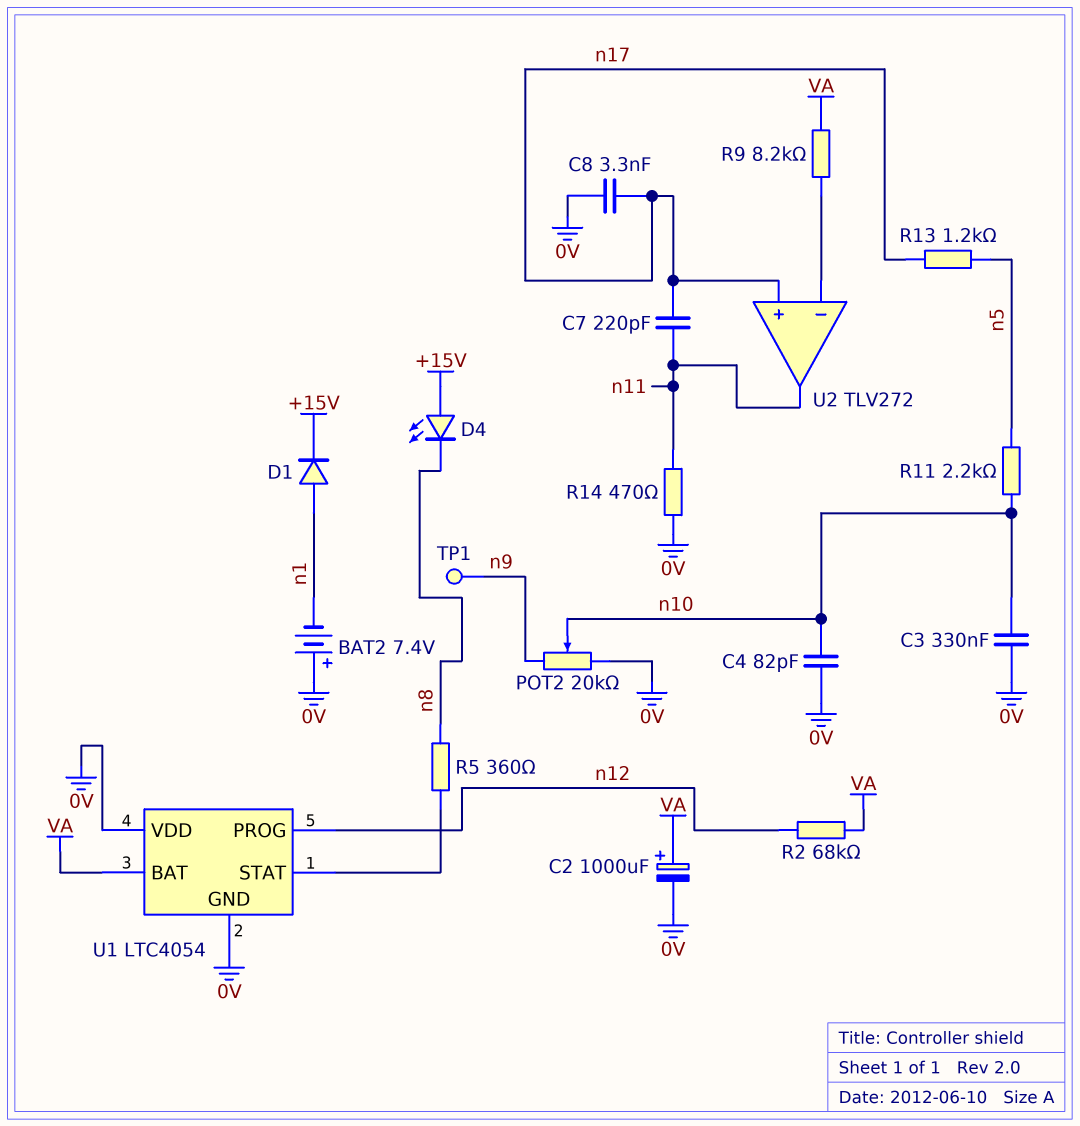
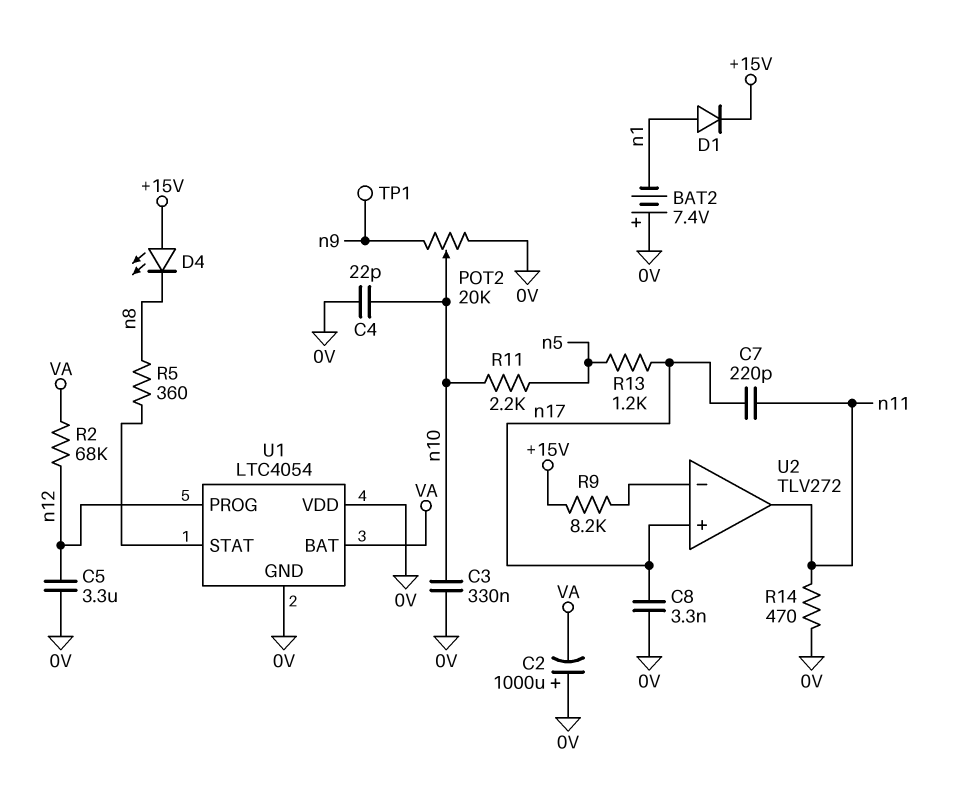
C2: 1000uF (plus VA, minus 0V) -> 1000uF (plus 0V, minus VA)
C4: 82pF (0V, n10) -> 22pF (0V, n10)
C5: none -> 3.3uF (0V, n12)
R9: 8.2k (U2/in-, VA) -> 8.2k (+15V, U2/in-)

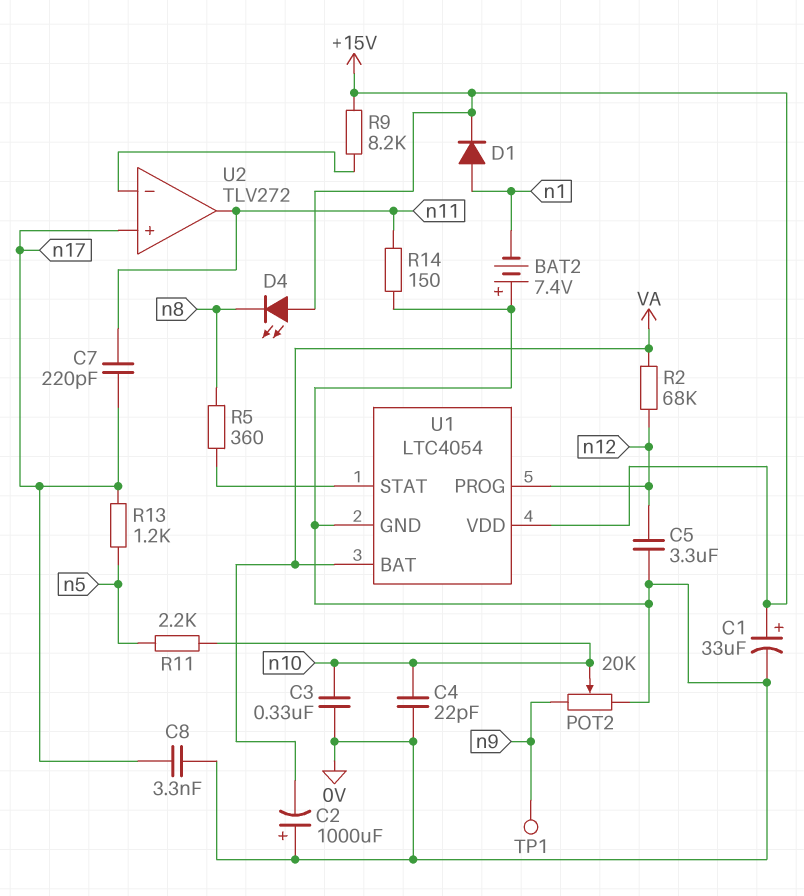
C1: none -> 33uF (plus +15V, minus 0V)
R14: 470 (0V, n11) -> 150 (0V, n11)
U1 pin VDD: 0V -> +15V

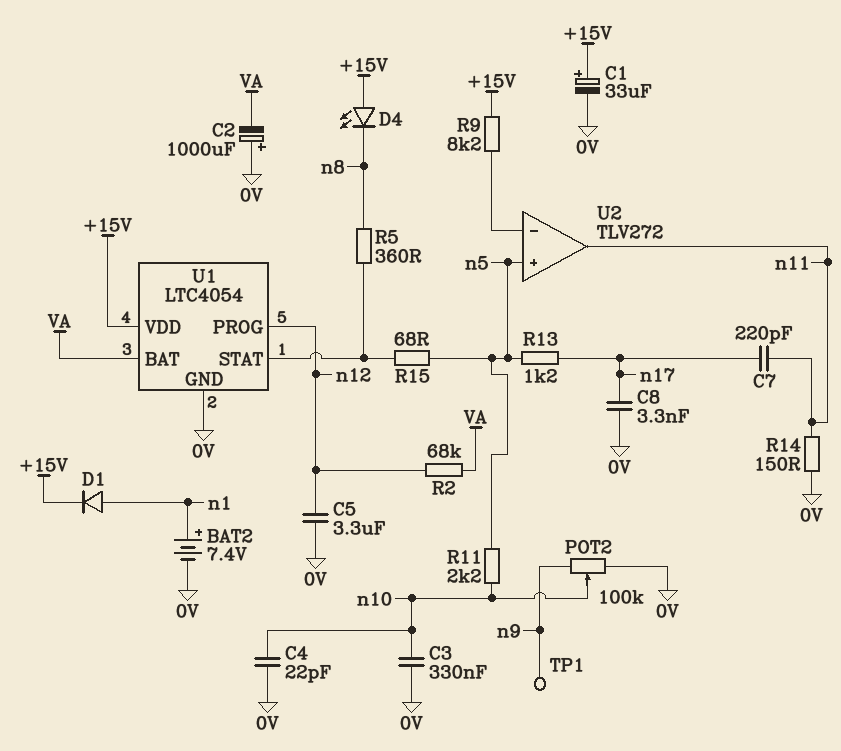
BAT2: 7.4V (plus 0V, minus n1) -> 7.4V (plus n1, minus 0V)
POT2: 20k (0V, n9, wiper n10) -> 100k (0V, n9, wiper n10)
R15: none -> 68 (U1/STAT, n5)
U2 pin in+: n17 -> n5

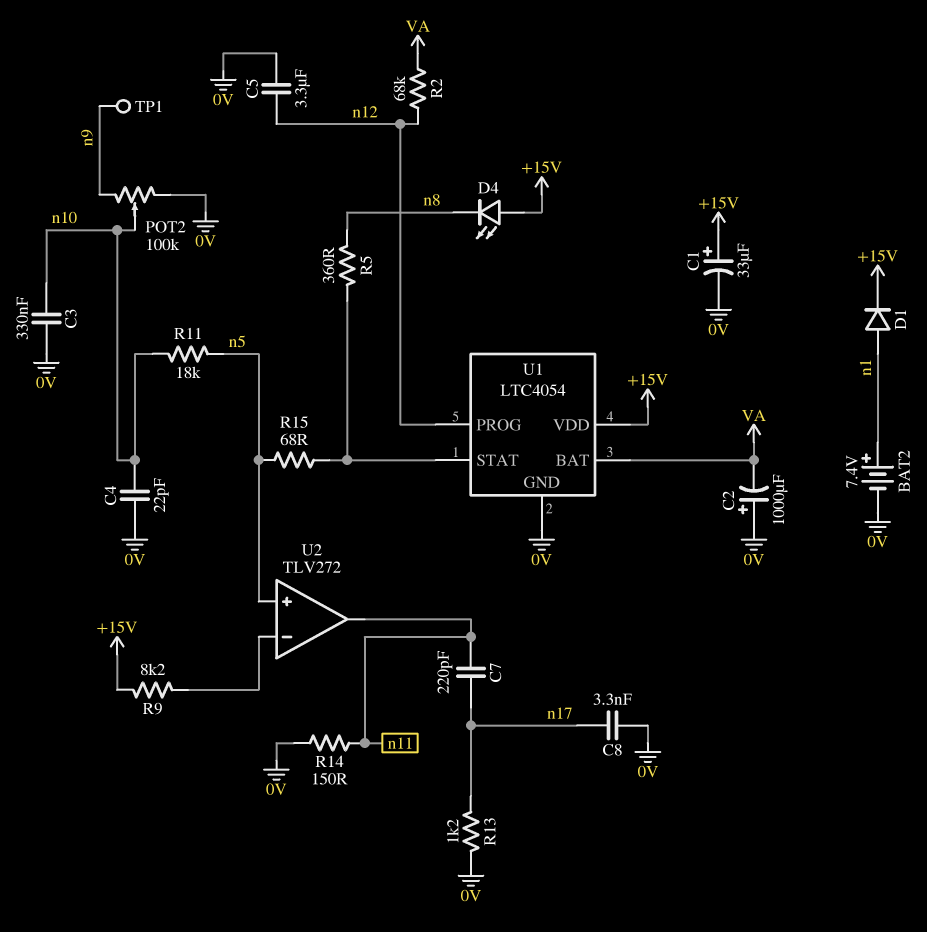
R11: 2.2k (n5, n10) -> 18k (n5, n10)
R13: 1.2k (n5, n17) -> 1.2k (0V, n17)

